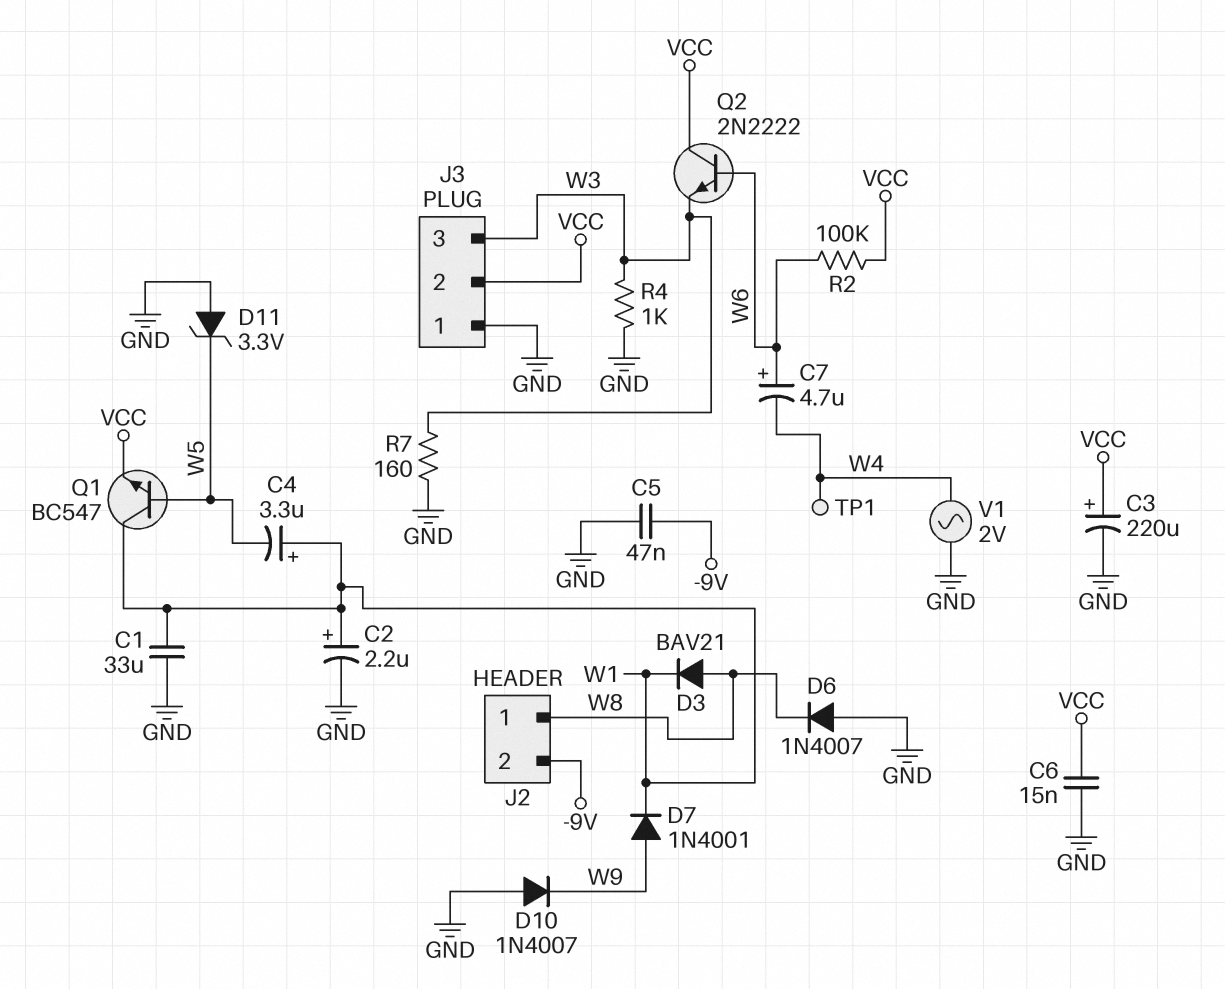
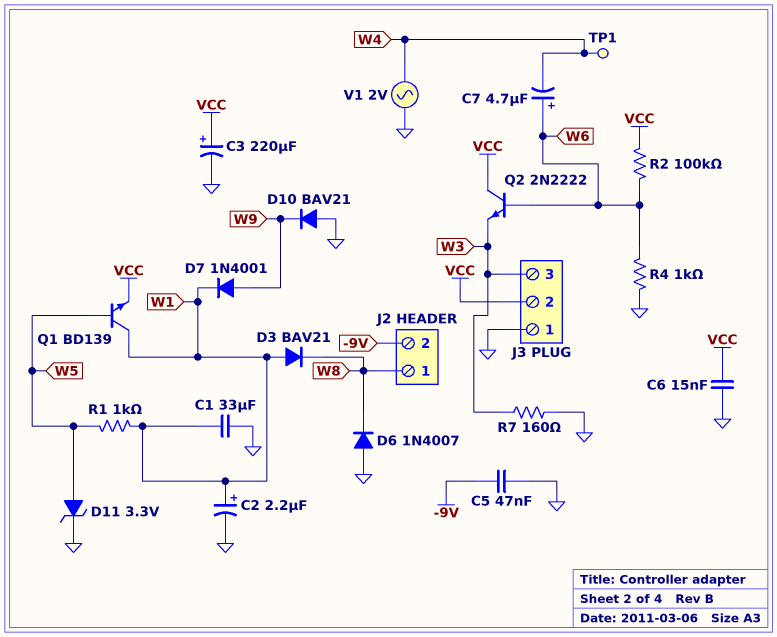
C4: 3.3uF (plus W1, minus W5) -> none
D3: diode BAV21 (A W8, K W1) -> diode BAV21 (A W1, K W8)
D10: diode 1N4007 (A GND, K W9) -> diode BAV21 (A GND, K W9)
D11: zener 3.3V (A GND, K W5) -> zener 3.3V (A W5, K GND)
Q1: NPN BC547 (B W5, C W1, E VCC) -> NPN BD139 (B W5, C W1, E VCC)
R1: none -> 1k (W1, W5)
R4: 1k (GND, W3) -> 1k (GND, W6)

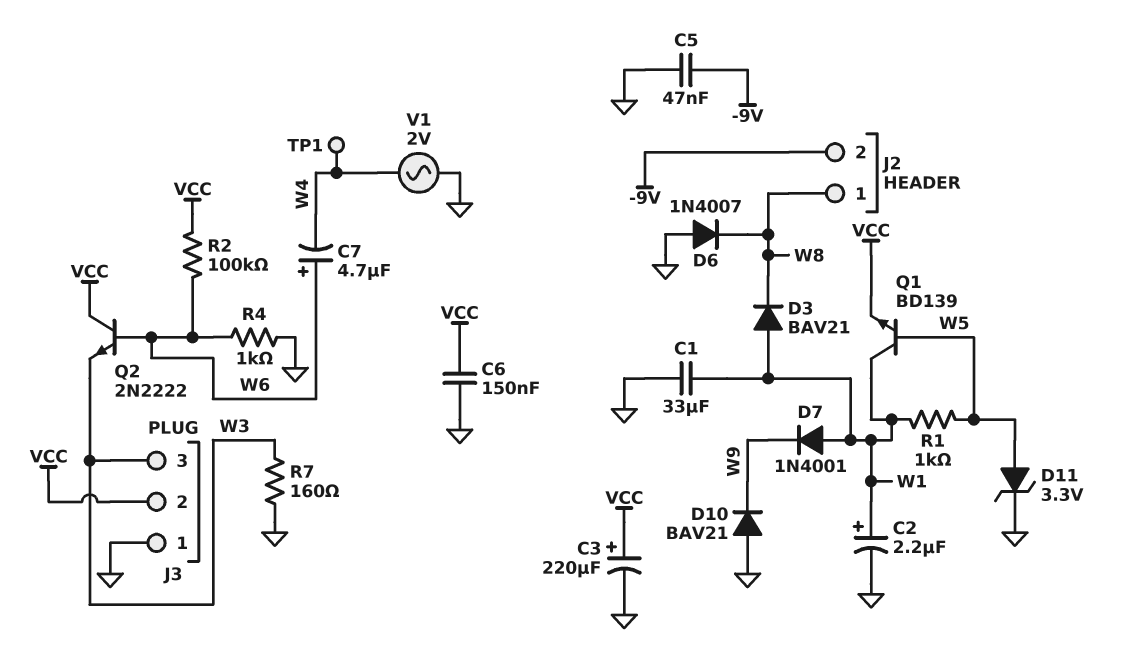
C6: 15nF (GND, VCC) -> 150nF (GND, VCC)
D7: diode 1N4001 (A W9, K W1) -> diode 1N4001 (A W1, K W9)

